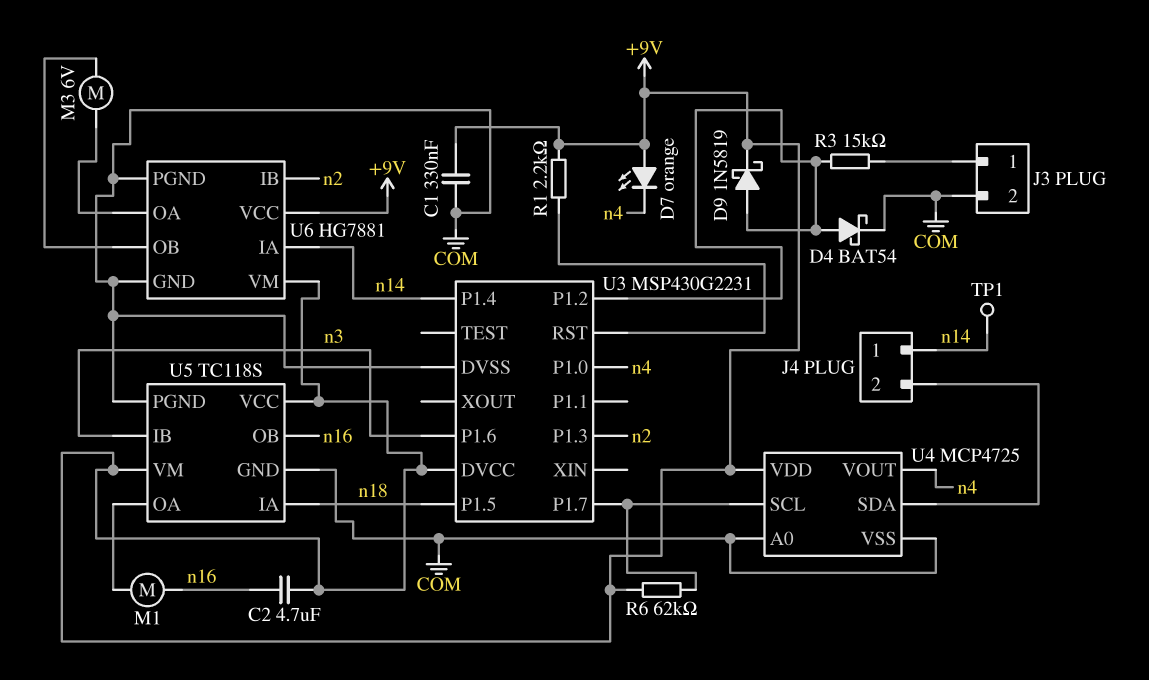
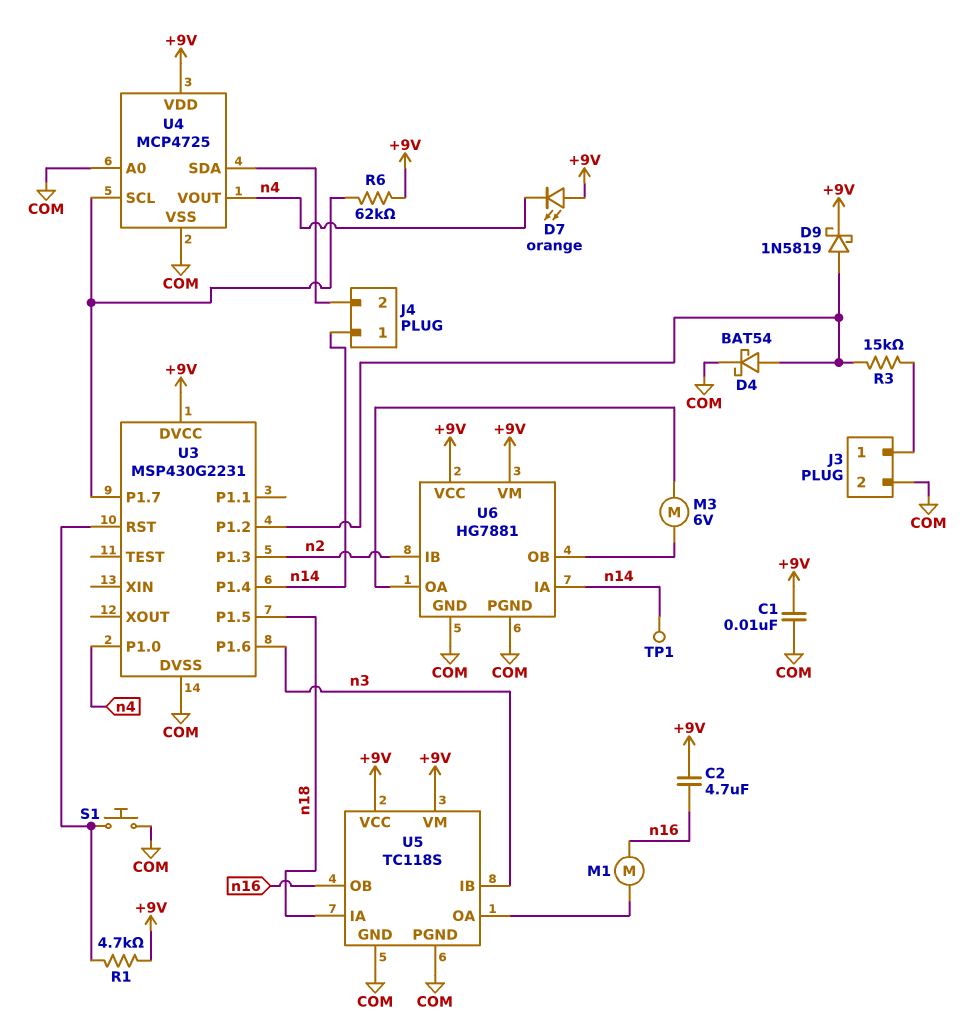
C1: 330nF (+9V, COM) -> 10nF (+9V, COM)
R1: 2.2k (+9V, U3/RST) -> 4.7k (+9V, U3/RST)
S1: none -> button (COM, U3/RST)

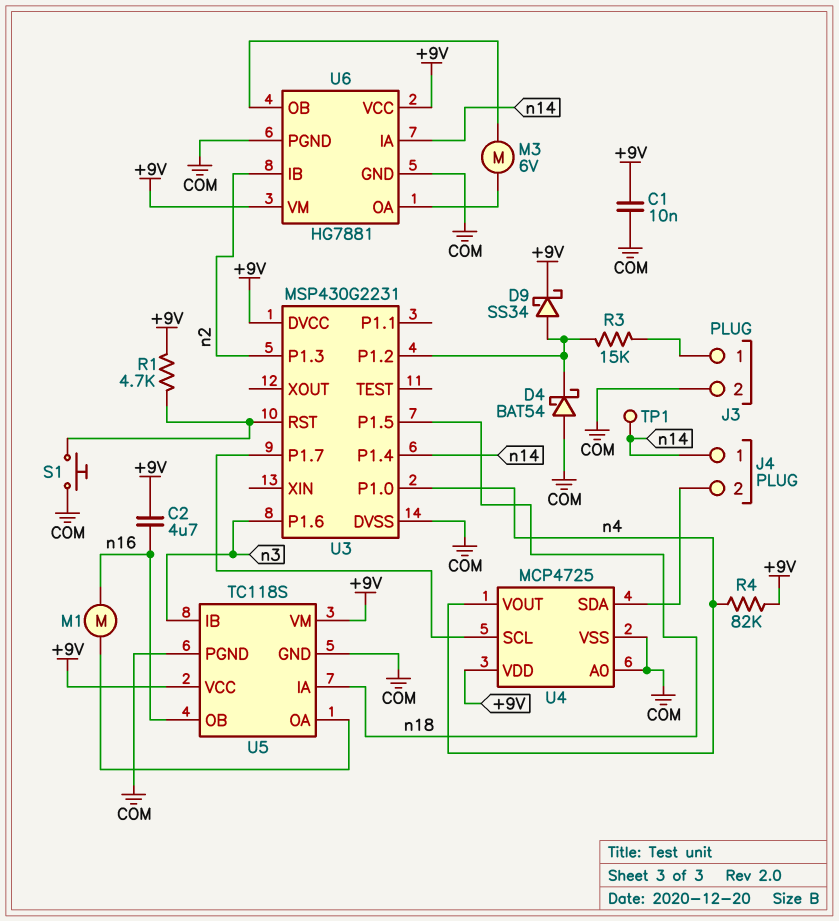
D4: schottky BAT54 (A U3/P1.2, K COM) -> schottky BAT54 (A COM, K U3/P1.2)
D7: LED orange (A +9V, K n4) -> none
D9: schottky 1N5819 (A U3/P1.2, K +9V) -> schottky SS34 (A U3/P1.2, K +9V)
R4: none -> 82k (+9V, n4)
R6: 62k (+9V, U3/P1.7) -> none

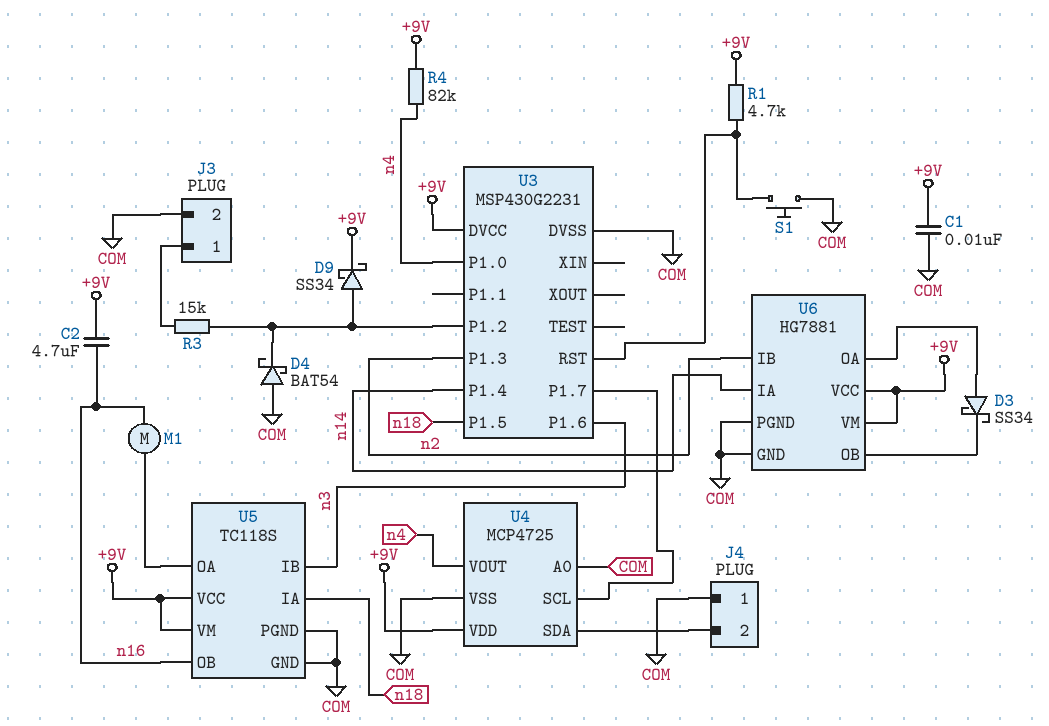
D3: none -> schottky SS34 (A U6/OA, K U6/OB)
J4 pin 1: n14 -> COM
M3: motor 6V (U6/OA, U6/OB) -> none
TP1: test point (n14) -> none

